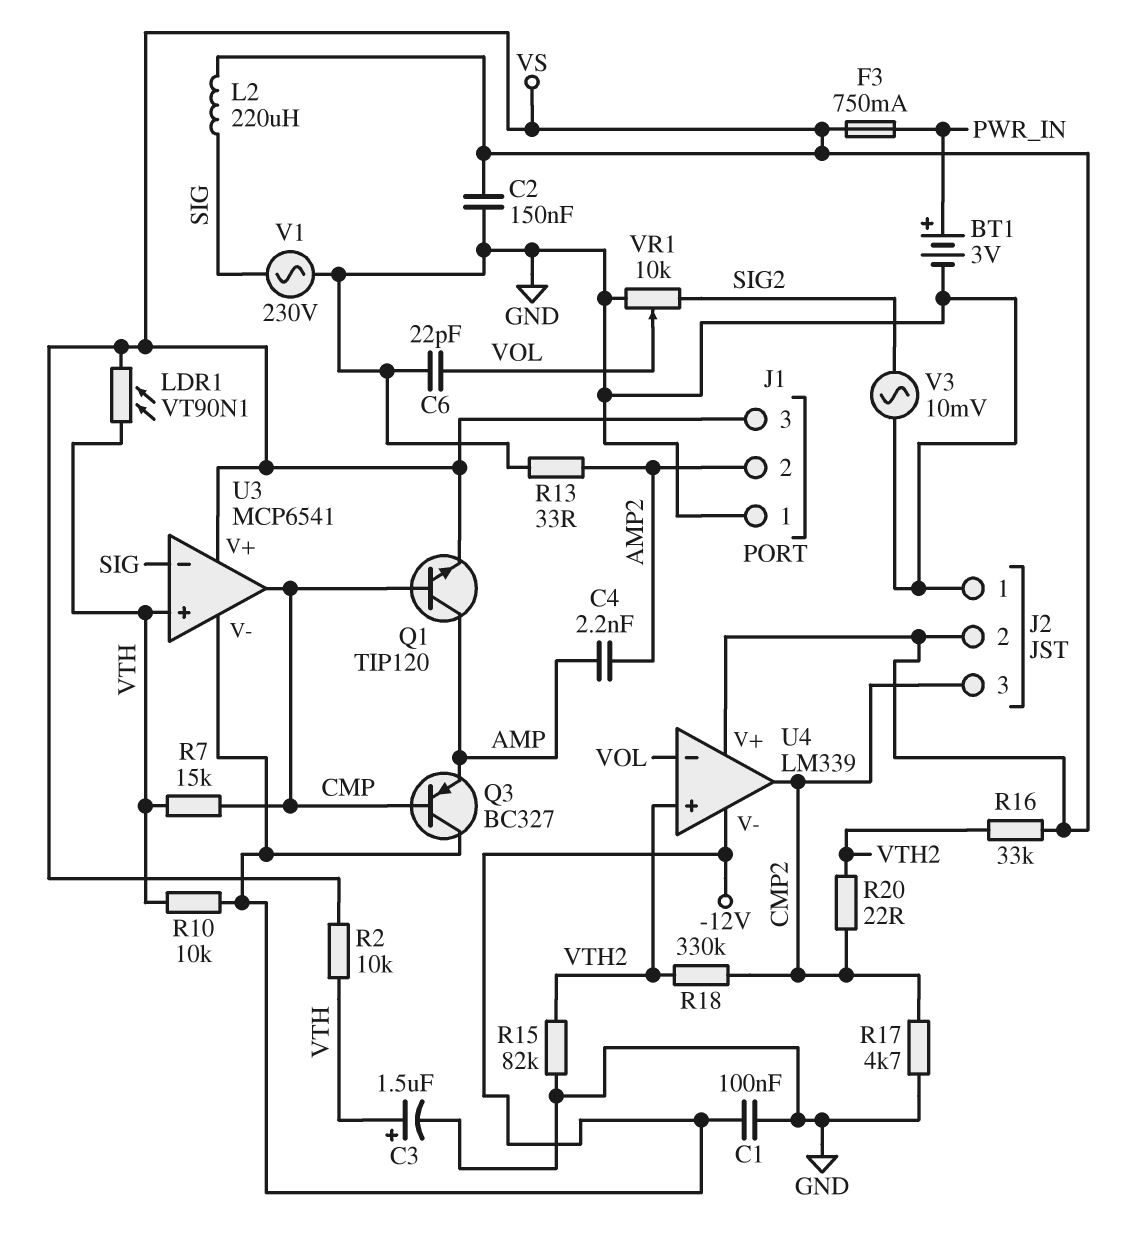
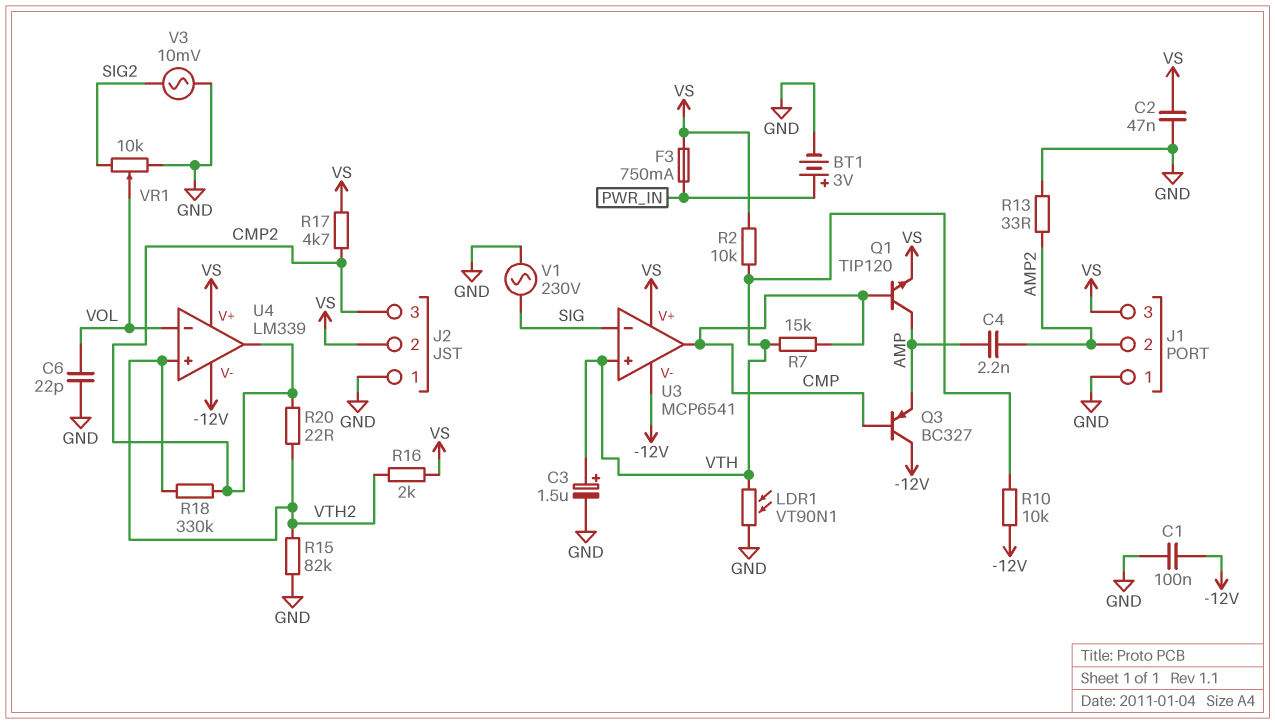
C2: 150nF (GND, VS) -> 47nF (GND, VS)
L2: 220uH (SIG, VS) -> none
LDR1: VT90N1 (VS, VTH) -> VT90N1 (GND, VTH)
R16: 33k (VS, VTH2) -> 2k (VS, VTH2)
R17: 4.7k (CMP2, GND) -> 4.7k (CMP2, VS)

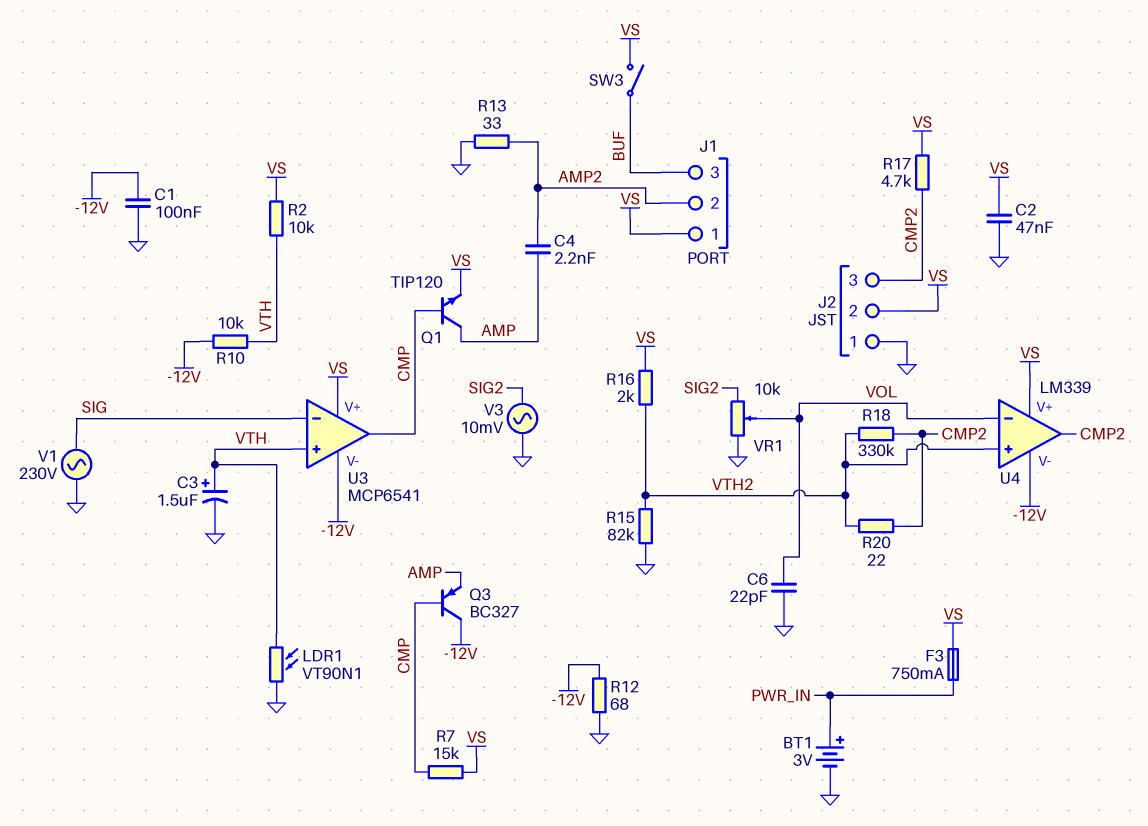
J1 pin 1: GND -> VS
J1 pin 3: VS -> BUF
R7: 15k (CMP, VTH) -> 15k (CMP, VS)
R12: none -> 68 (-12V, GND)
SW3: none -> switch (BUF, VS)

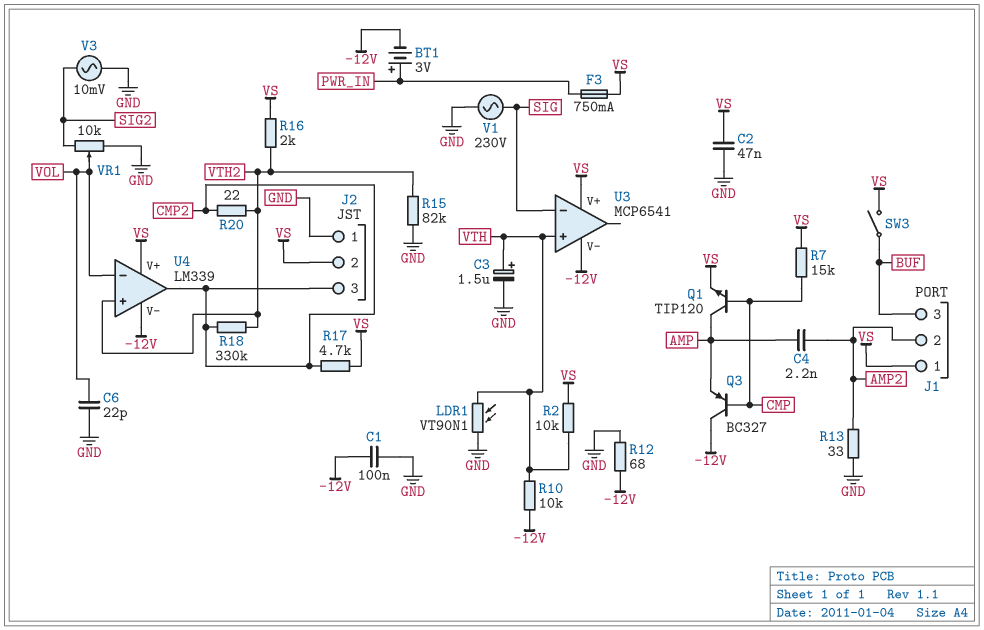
BT1: 3V (plus PWR_IN, minus GND) -> 3V (plus PWR_IN, minus -12V)
U3 pin out: CMP -> none

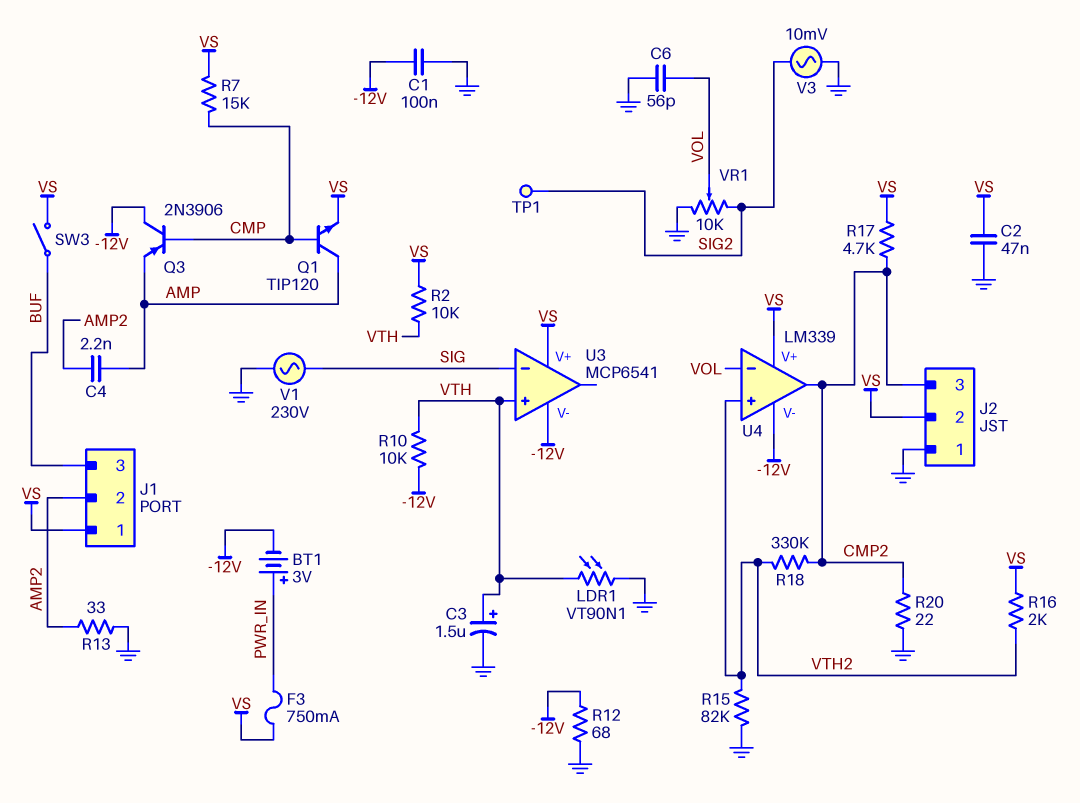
C6: 22pF (GND, VOL) -> 56pF (GND, VOL)
Q3: PNP BC327 (B CMP, C -12V, E AMP) -> PNP 2N3906 (B CMP, C -12V, E AMP)
R20: 22 (CMP2, VTH2) -> 22 (CMP2, GND)
TP1: none -> test point (SIG2)

